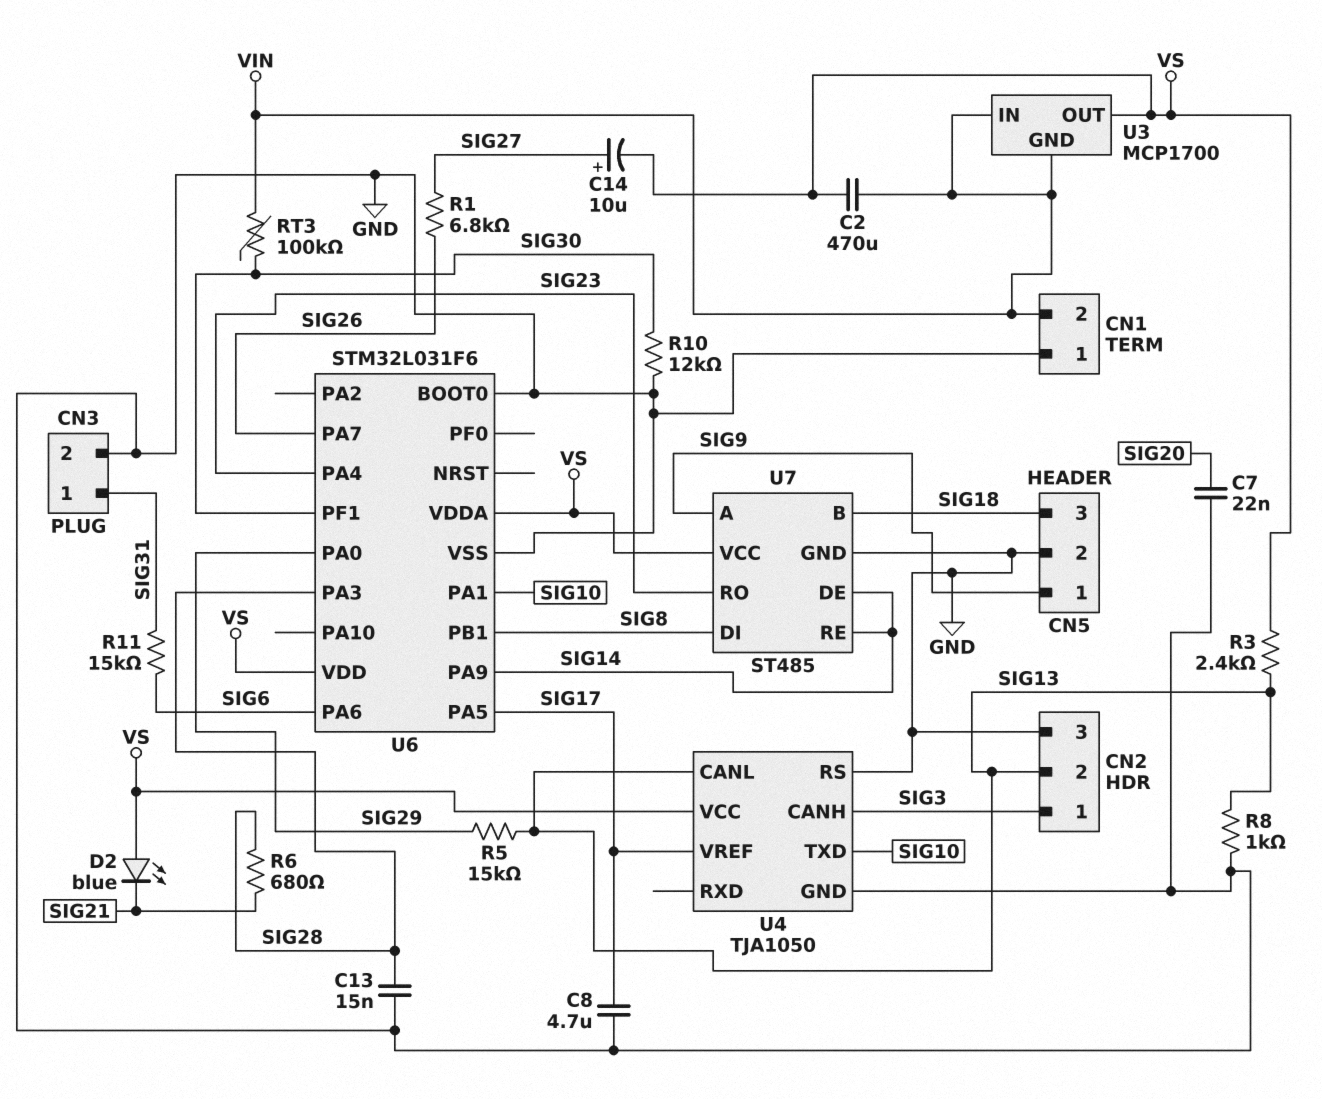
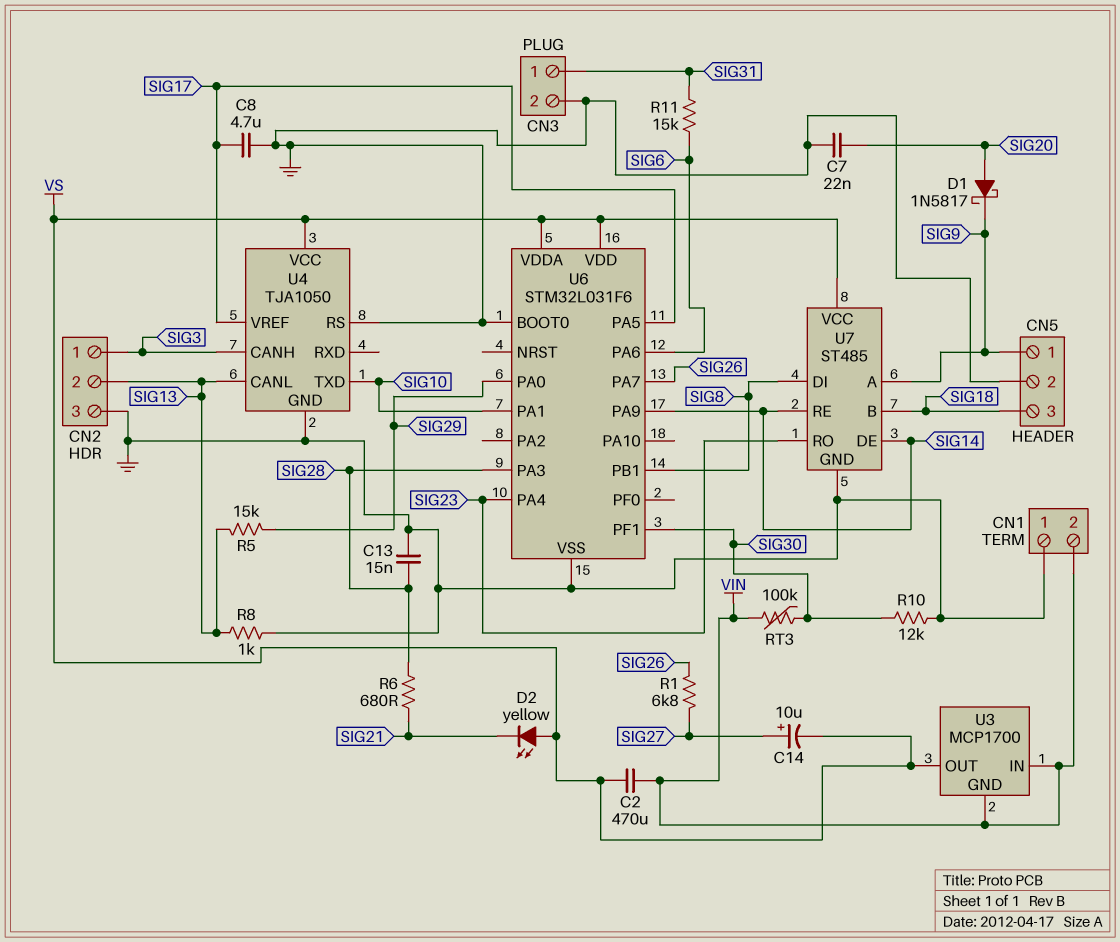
D1: none -> schottky 1N5817 (A SIG20, K SIG9)
D2: LED blue (A VS, K SIG21) -> LED yellow (A VS, K SIG21)
R3: 2.4k (SIG13, VS) -> none

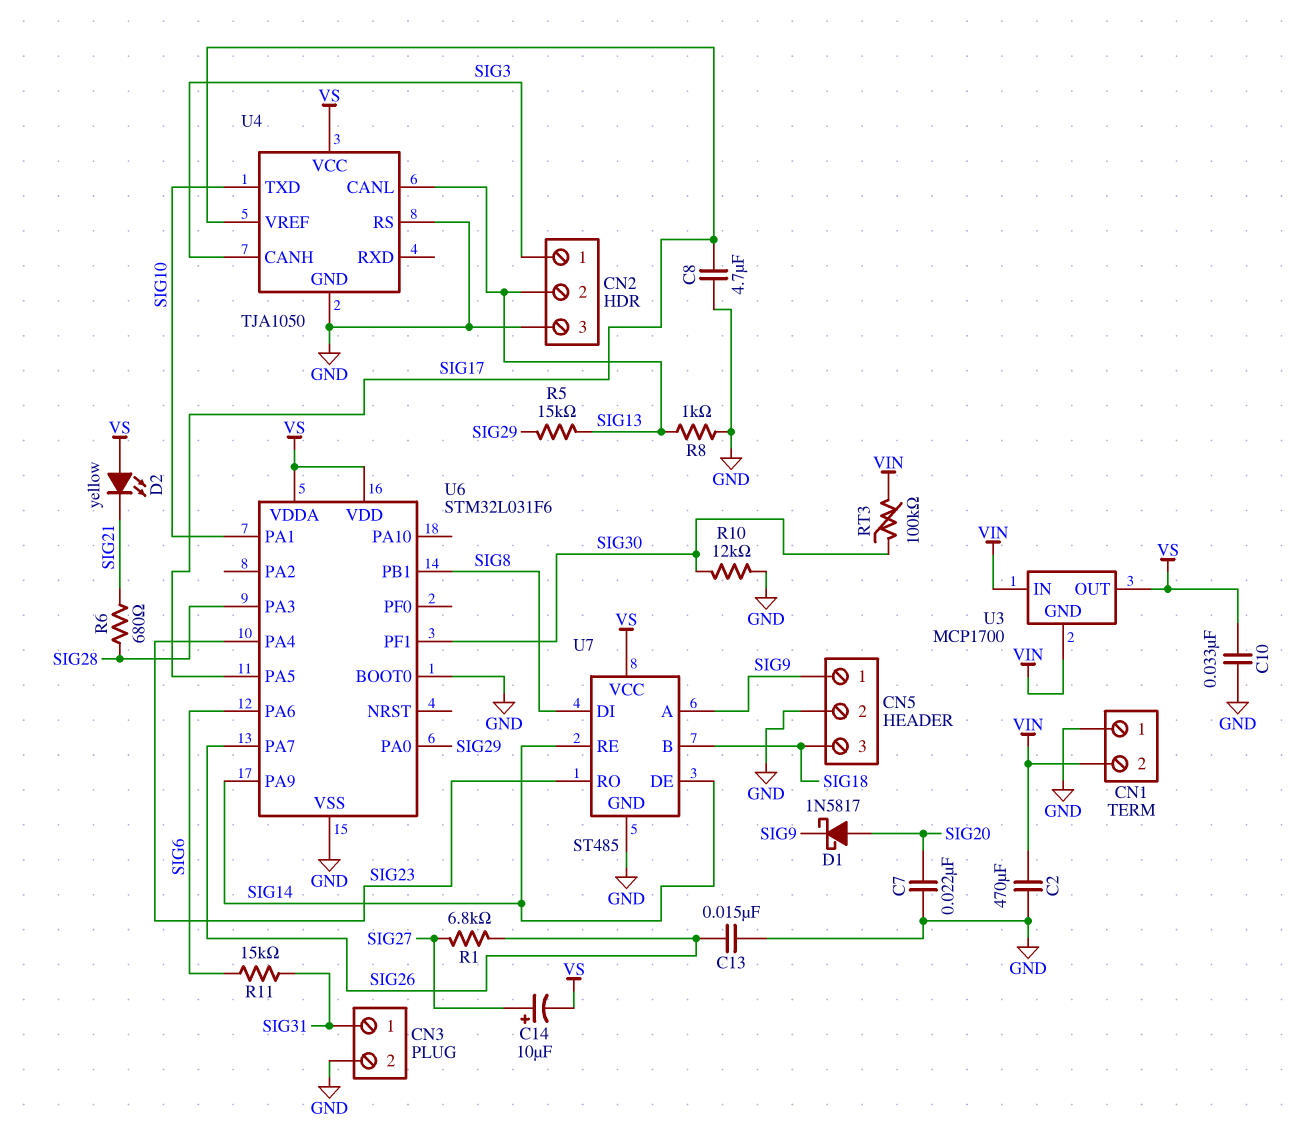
C2: 470uF (VIN, VS) -> 470uF (GND, VIN)
C10: none -> 33nF (GND, VS)
C13: 15nF (GND, SIG28) -> 15nF (GND, SIG26)

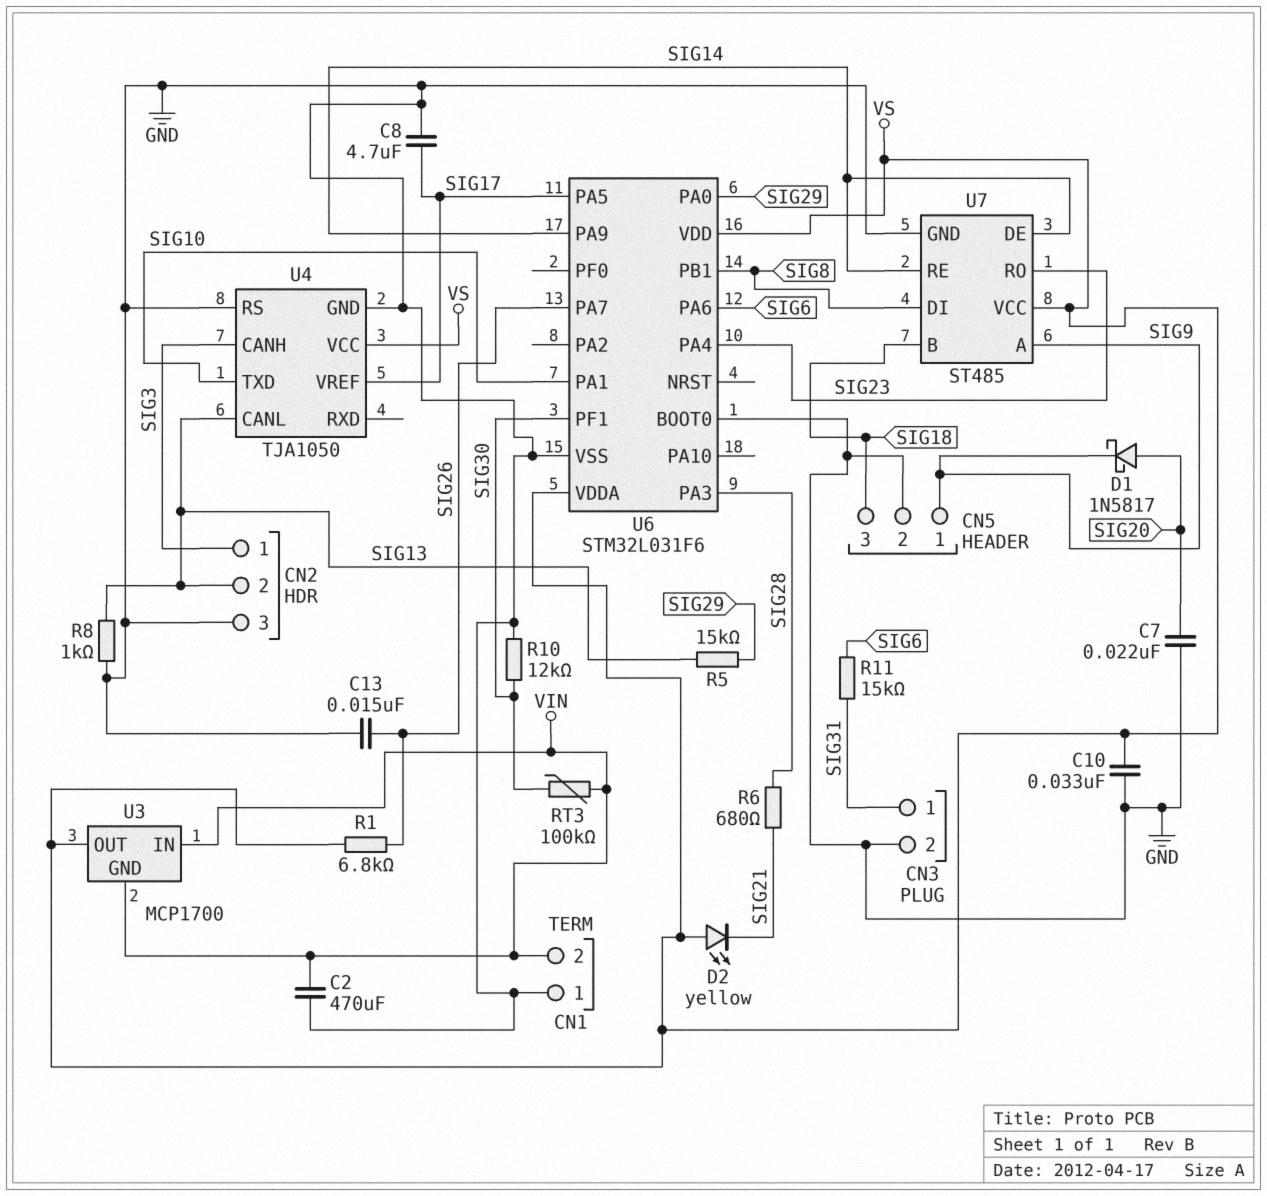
C14: 10uF (plus SIG27, minus VS) -> none
R1: 6.8k (SIG26, SIG27) -> 6.8k (SIG26, VS)

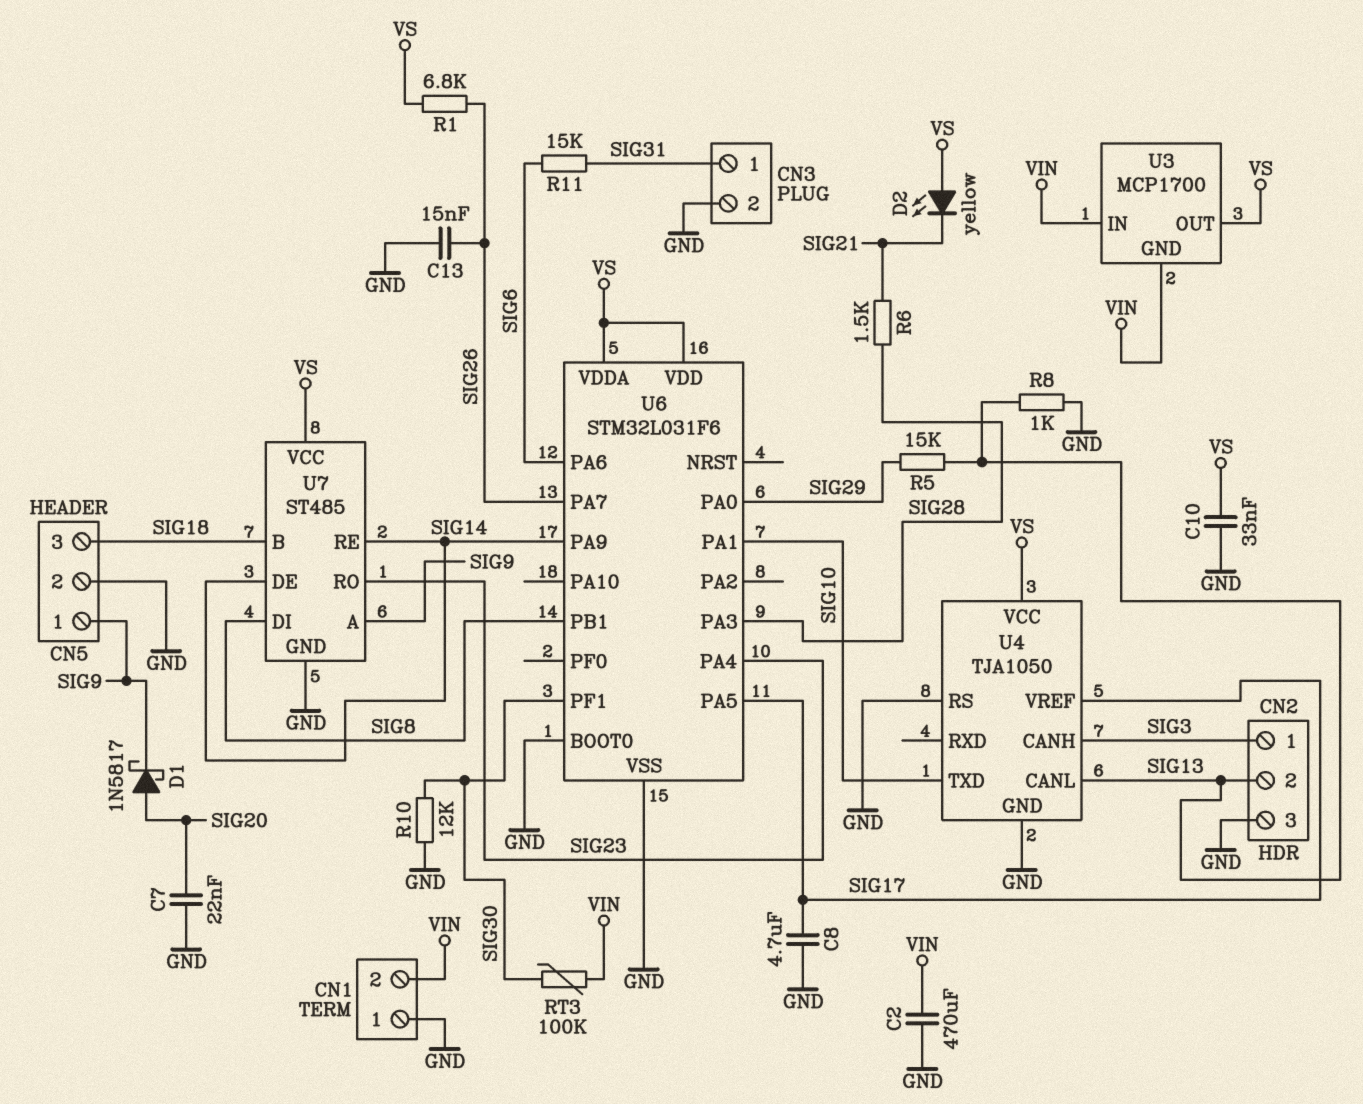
R6: 680 (SIG21, SIG28) -> 1.5k (SIG21, SIG28)

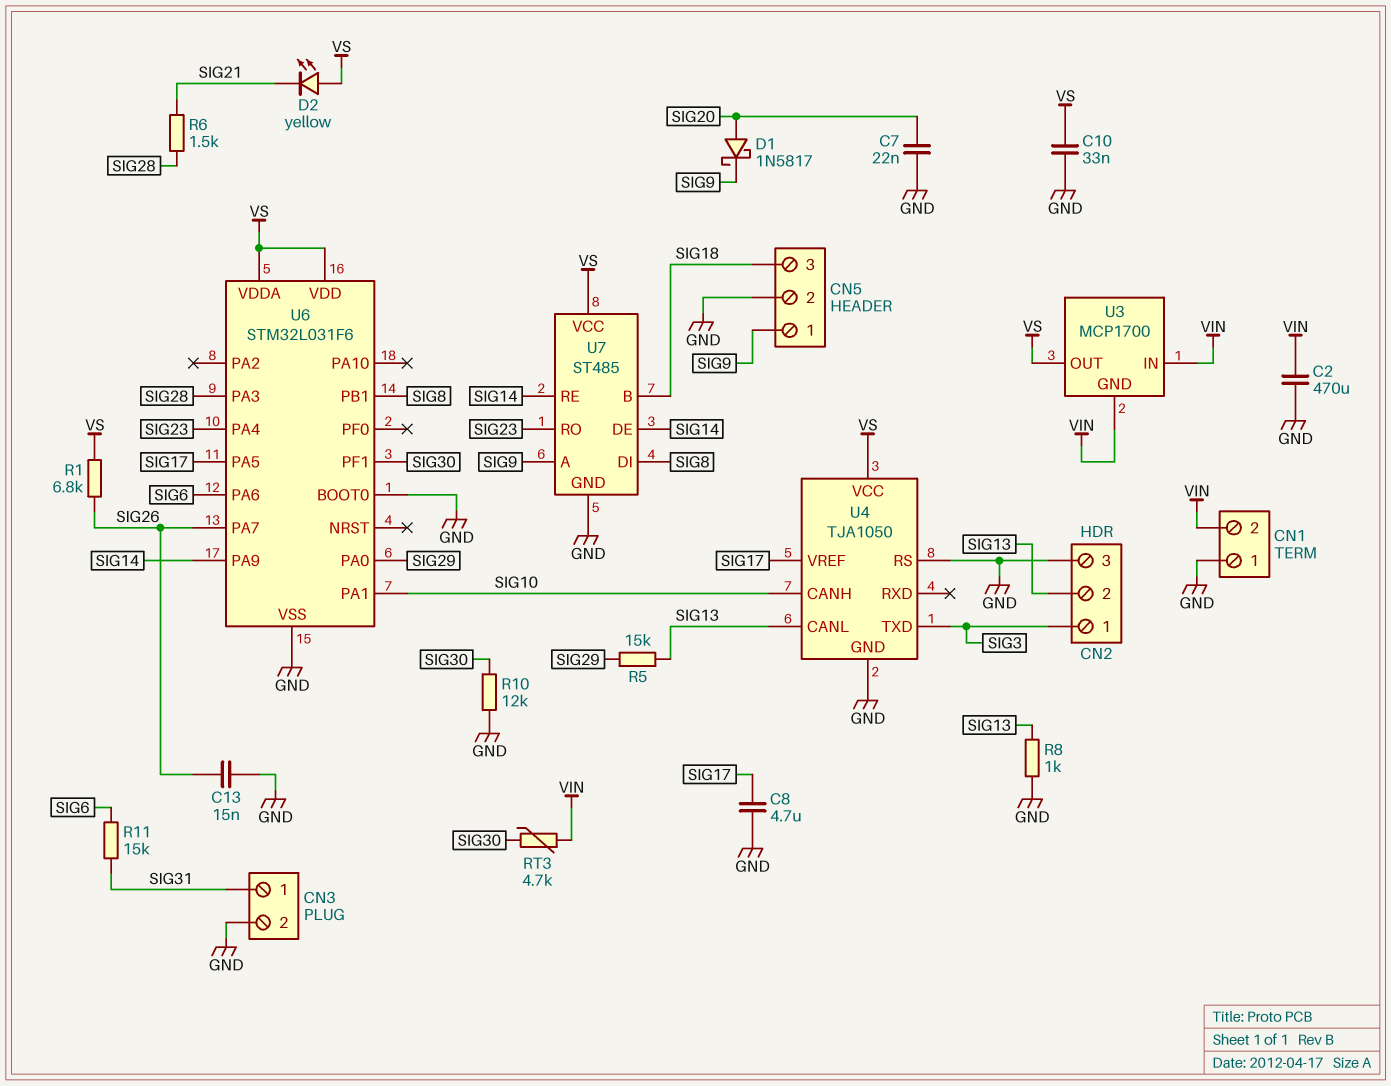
RT3: 100k (SIG30, VIN) -> 4.7k (SIG30, VIN)
U4 pin CANH: SIG3 -> SIG10
U4 pin TXD: SIG10 -> SIG3

